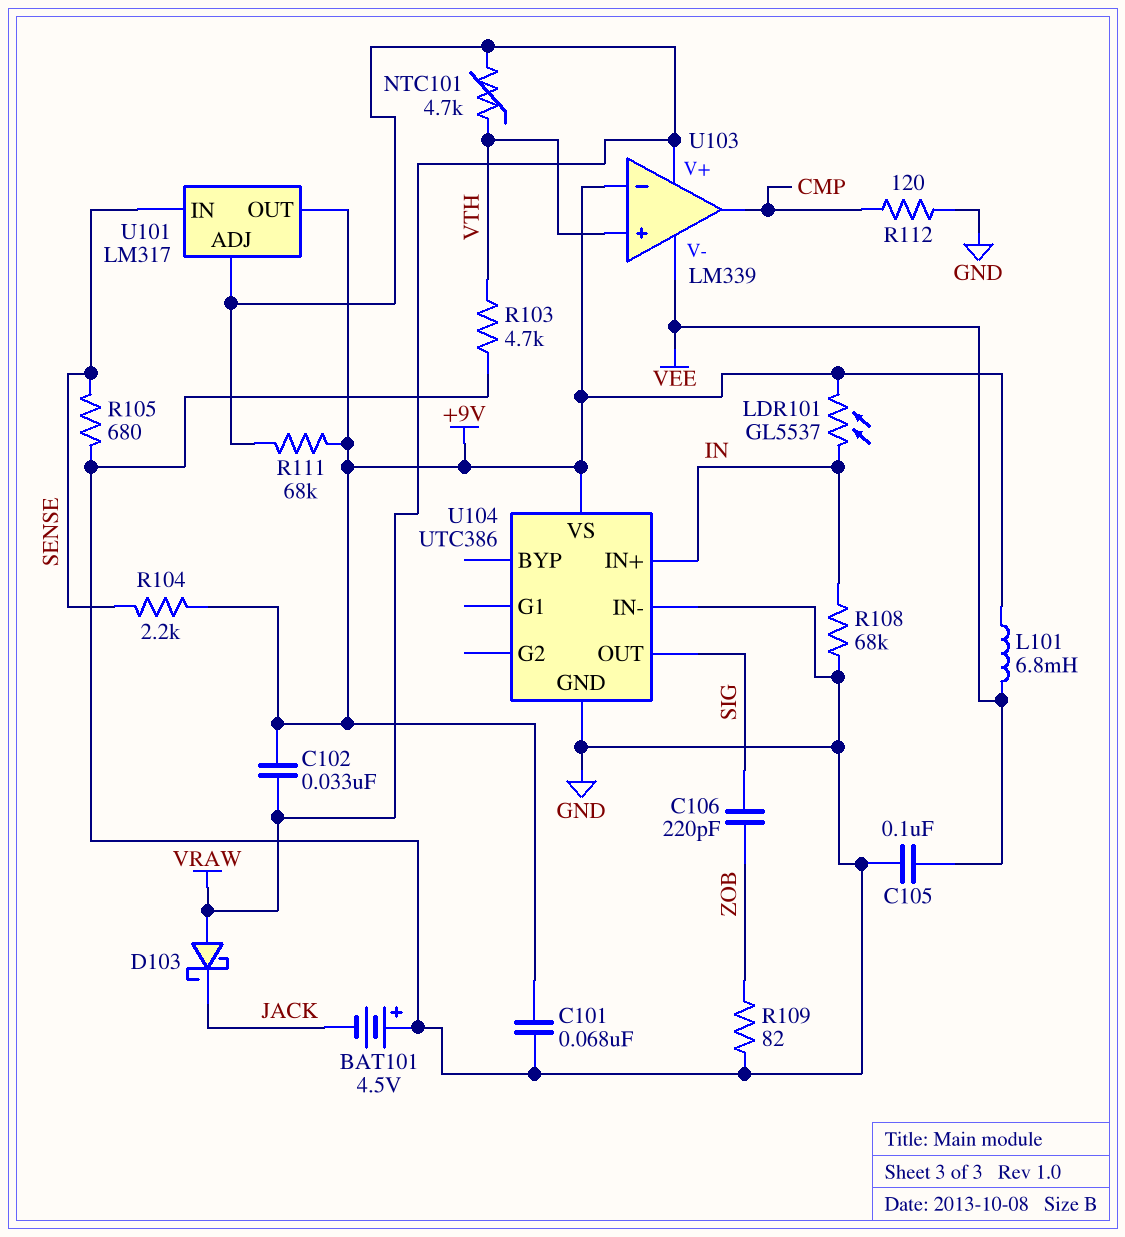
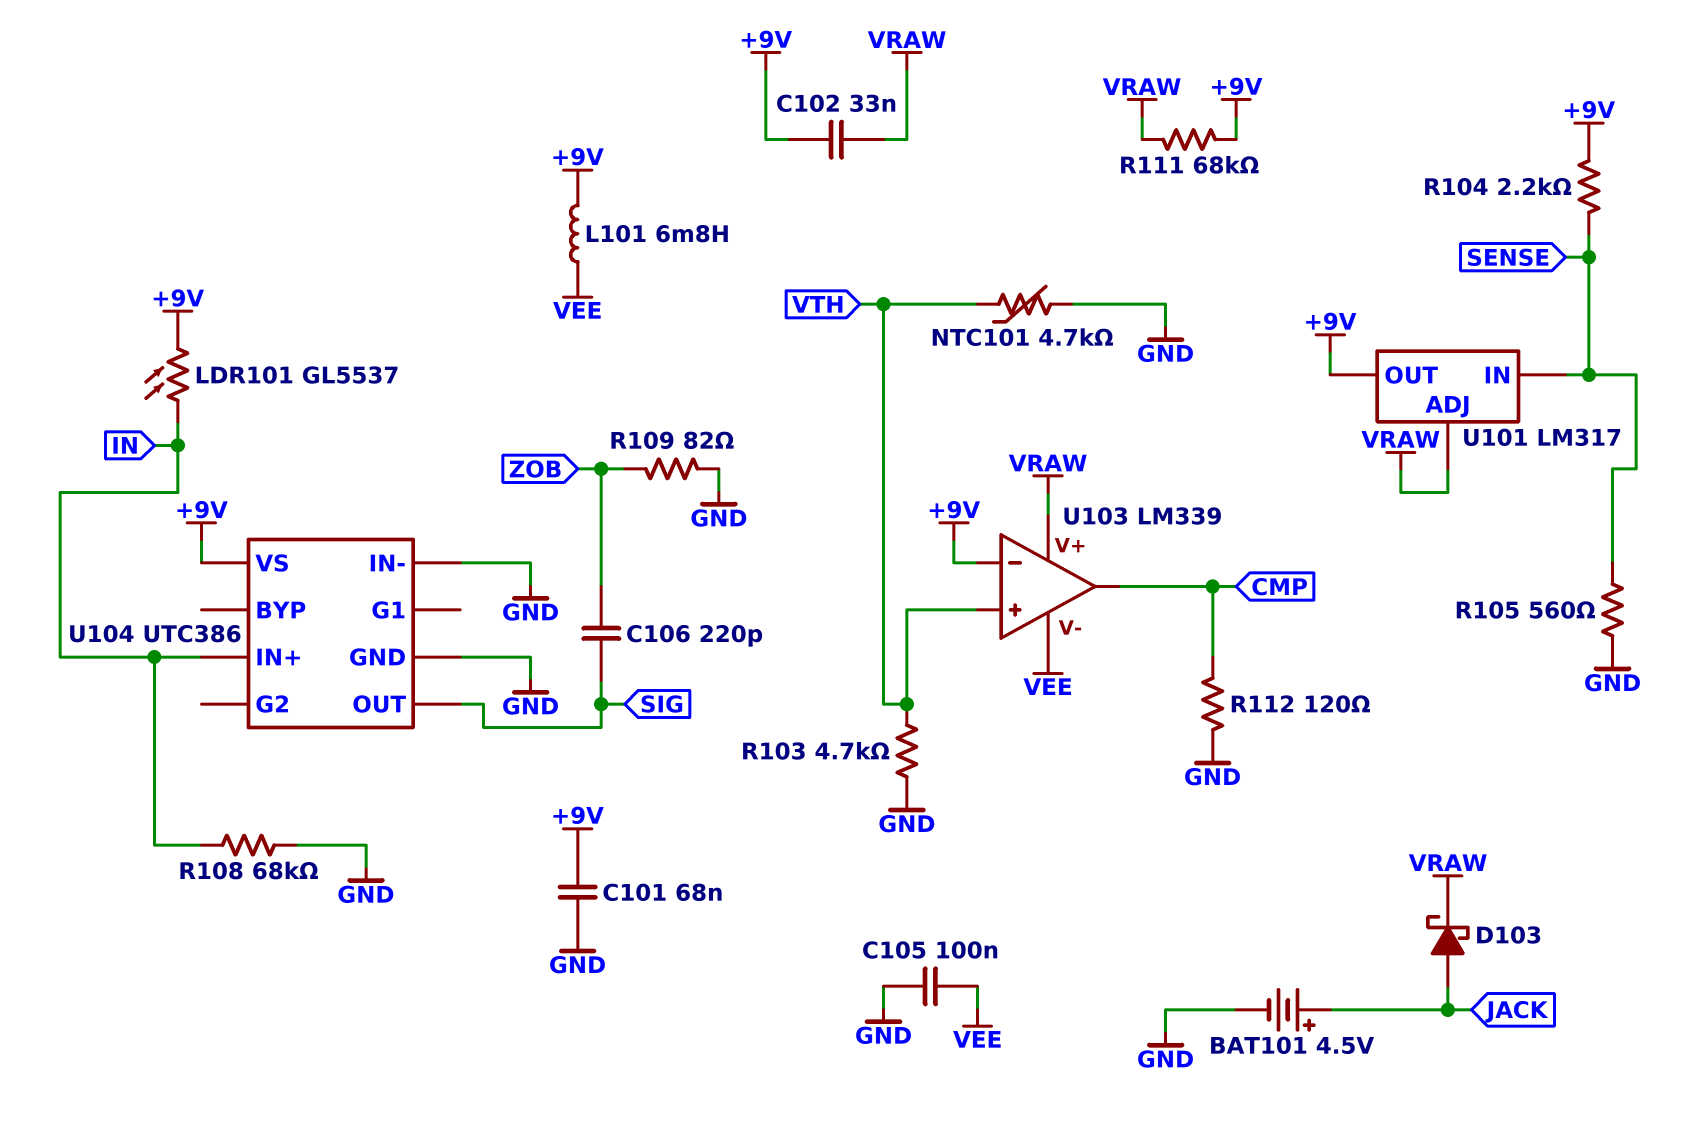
BAT101: 4.5V (plus GND, minus JACK) -> 4.5V (plus JACK, minus GND)
D103: schottky (A VRAW, K JACK) -> schottky (A JACK, K VRAW)
NTC101: 4.7k (VRAW, VTH) -> 4.7k (GND, VTH)
R105: 680 (GND, SENSE) -> 560 (GND, SENSE)

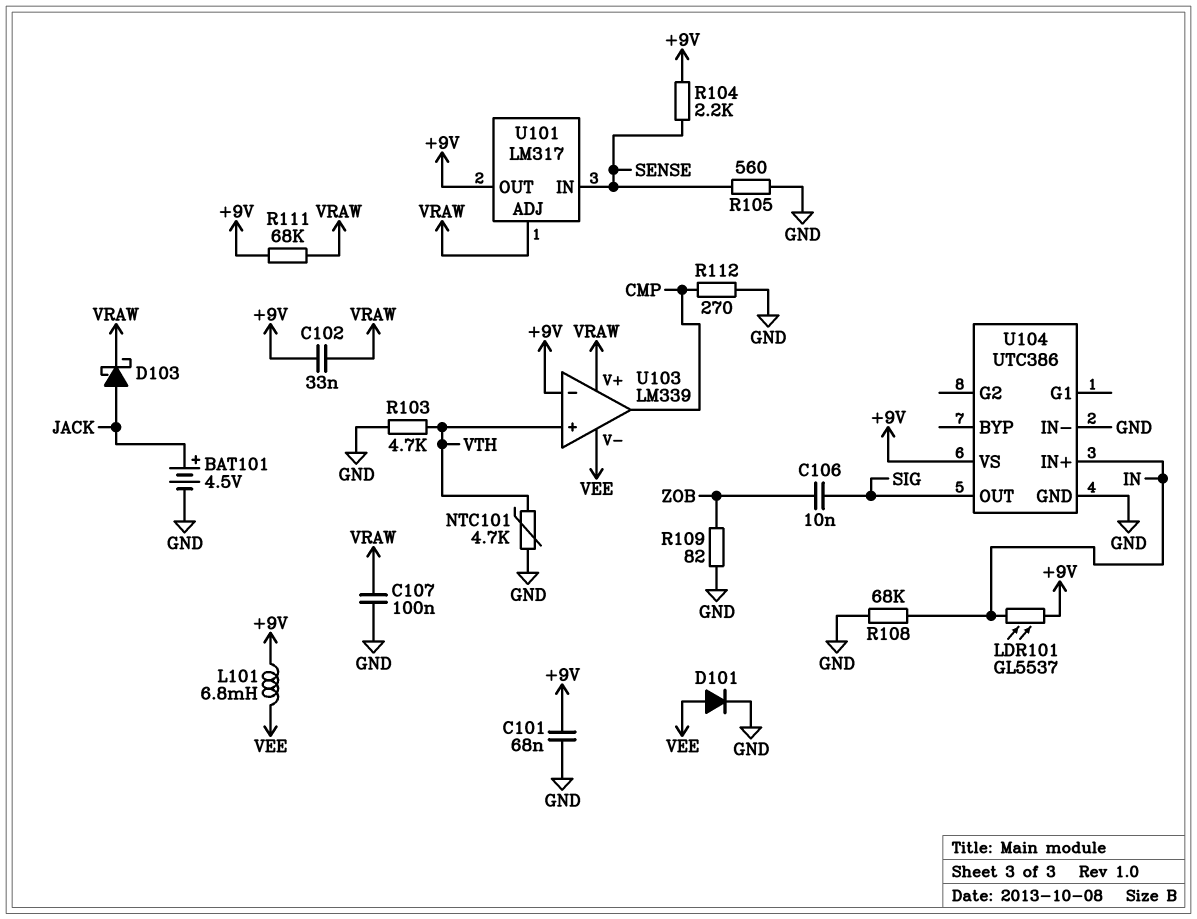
C105: 100nF (GND, VEE) -> none
C106: 220pF (SIG, ZOB) -> 10nF (SIG, ZOB)
C107: none -> 100nF (GND, VRAW)
D101: none -> diode (A VEE, K GND)
R112: 120 (CMP, GND) -> 270 (CMP, GND)

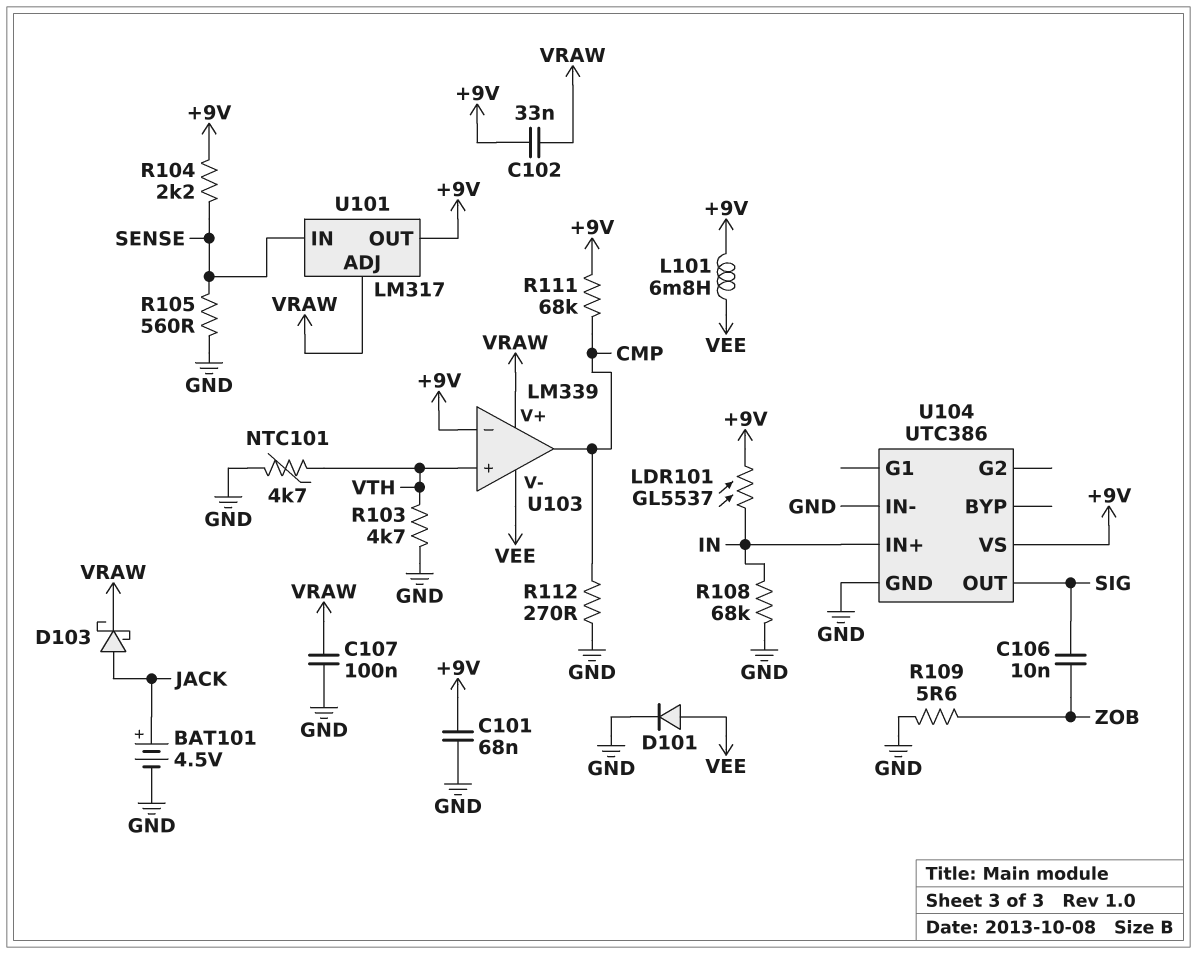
R109: 82 (GND, ZOB) -> 5.6 (GND, ZOB)
R111: 68k (+9V, VRAW) -> 68k (+9V, CMP)

